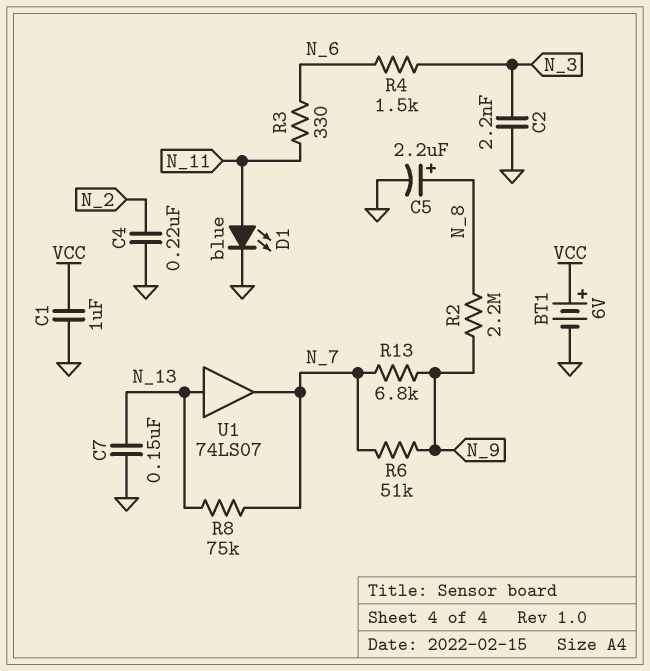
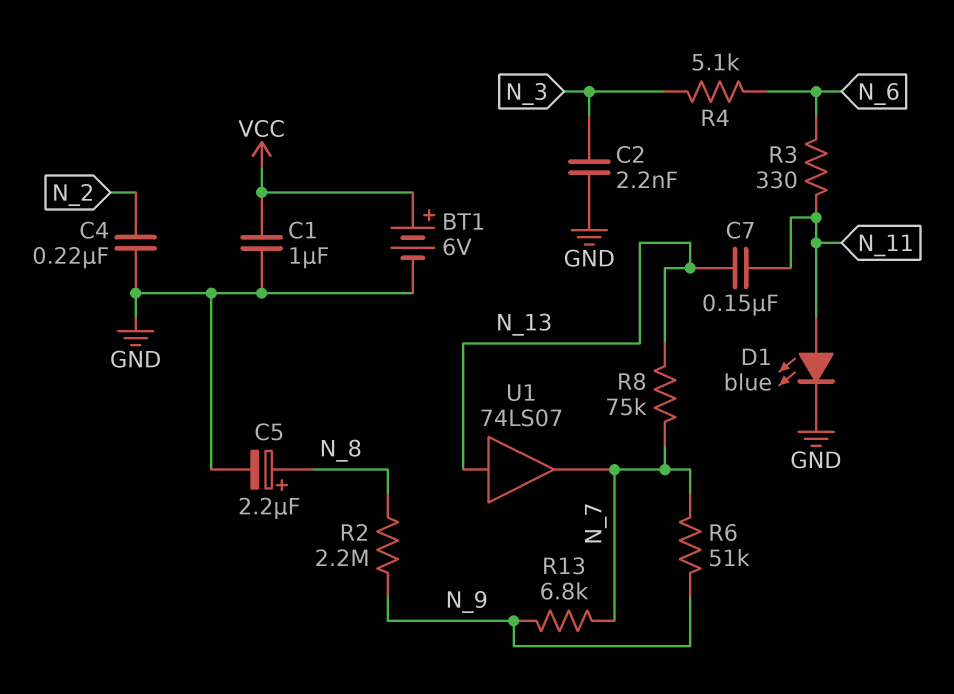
C7: 150nF (GND, N_13) -> 150nF (N_11, N_13)
R4: 1.5k (N_3, N_6) -> 5.1k (N_3, N_6)

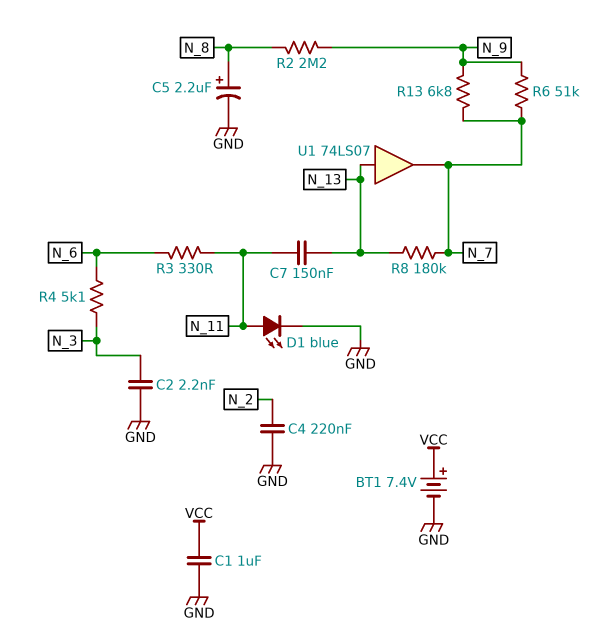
BT1: 6V (plus VCC, minus GND) -> 7.4V (plus VCC, minus GND)
R8: 75k (N_7, N_13) -> 180k (N_7, N_13)

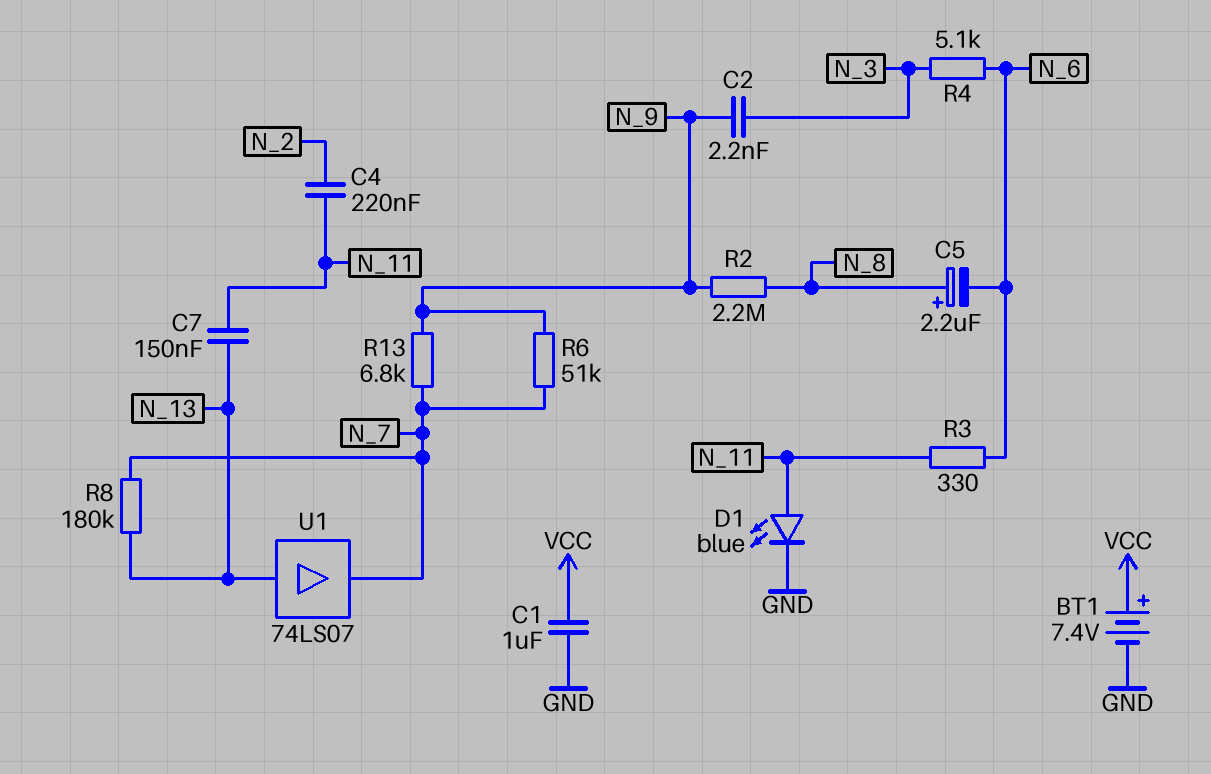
C2: 2.2nF (GND, N_3) -> 2.2nF (N_3, N_9)
C4: 220nF (GND, N_2) -> 220nF (N_2, N_11)
C5: 2.2uF (plus N_8, minus GND) -> 2.2uF (plus N_8, minus N_6)

